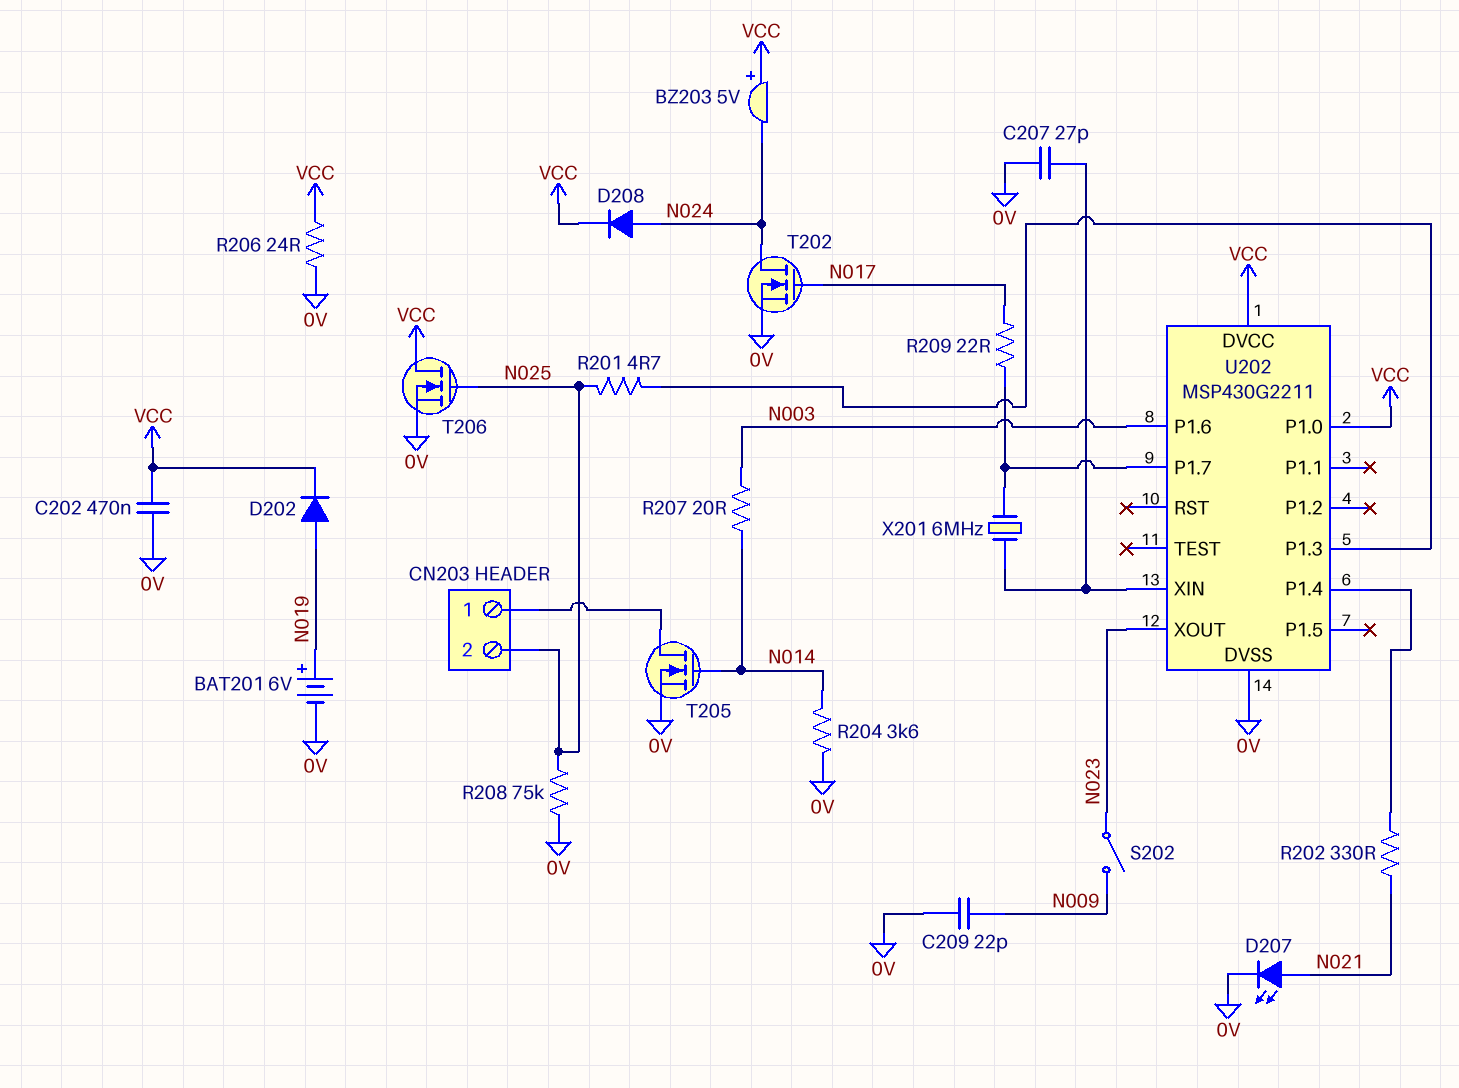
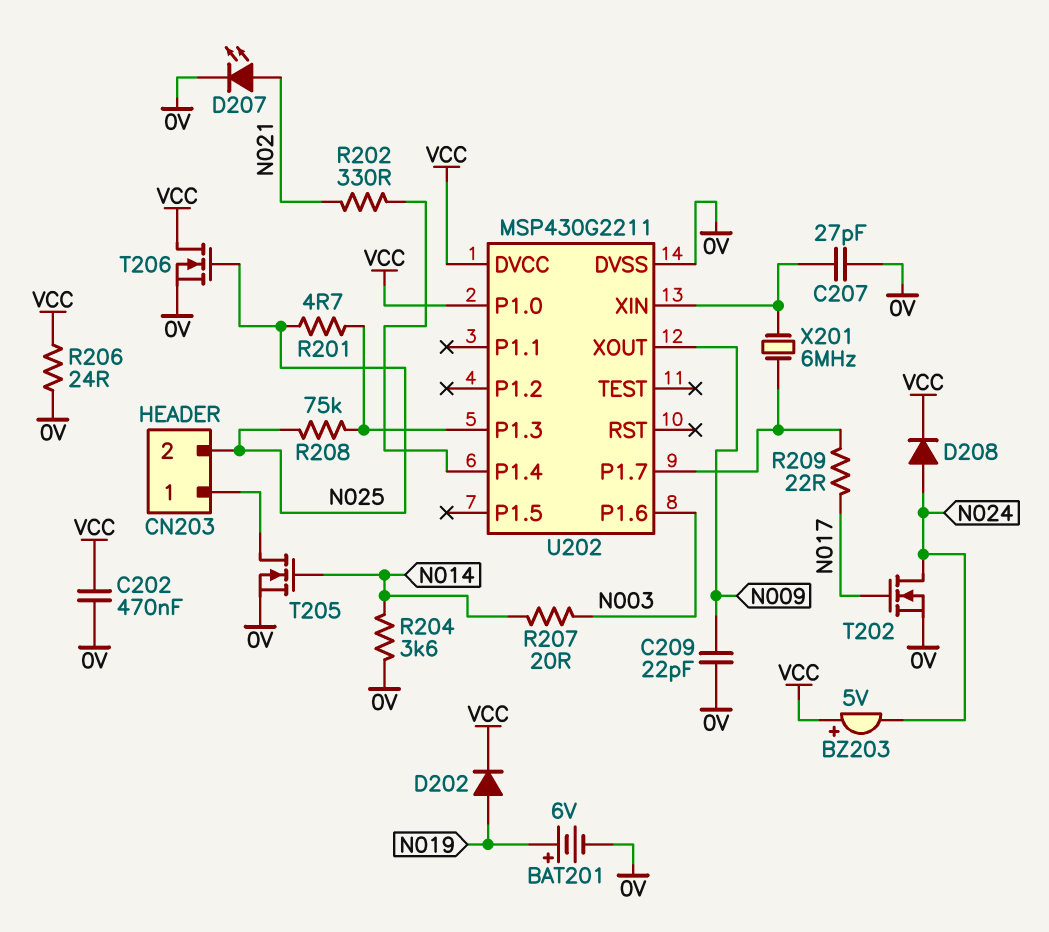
R208: 75k (0V, N025) -> 75k (N025, U202/P1.3)
S202: switch (N009, N023) -> none
U202 pin XOUT: N023 -> N009

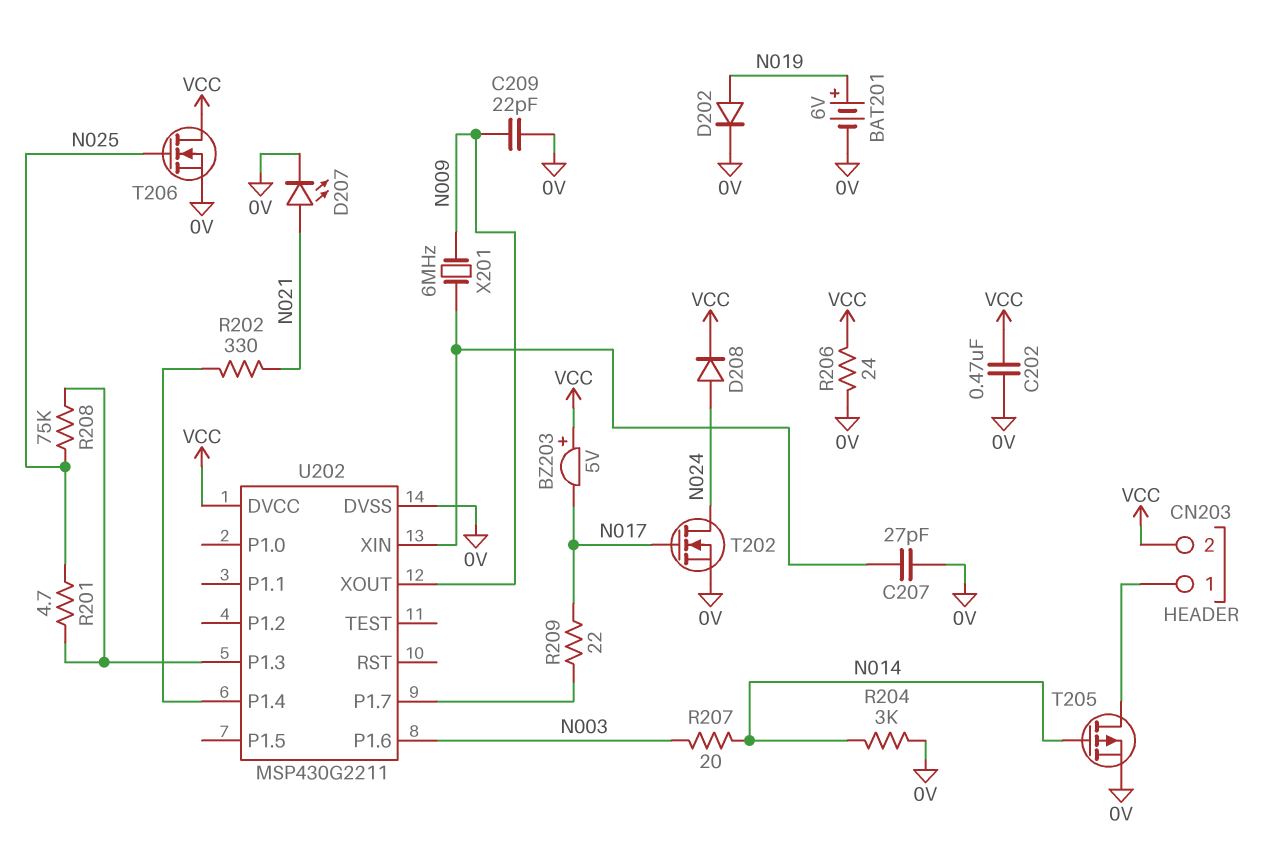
BZ203: buzzer 5V (plus VCC, minus N024) -> buzzer 5V (plus VCC, minus N017)
CN203 pin 2: N025 -> VCC
D202: diode (A N019, K VCC) -> diode (A N019, K 0V)
R204: 3.6k (0V, N014) -> 3k (0V, N014)
T205: NMOS (G N014, D CN203/1, S 0V) -> PMOS (G N014, D CN203/1, S 0V)
U202 pin P1.0: VCC -> none
X201: 6MHz (U202/P1.7, U202/XIN) -> 6MHz (N009, U202/XIN)

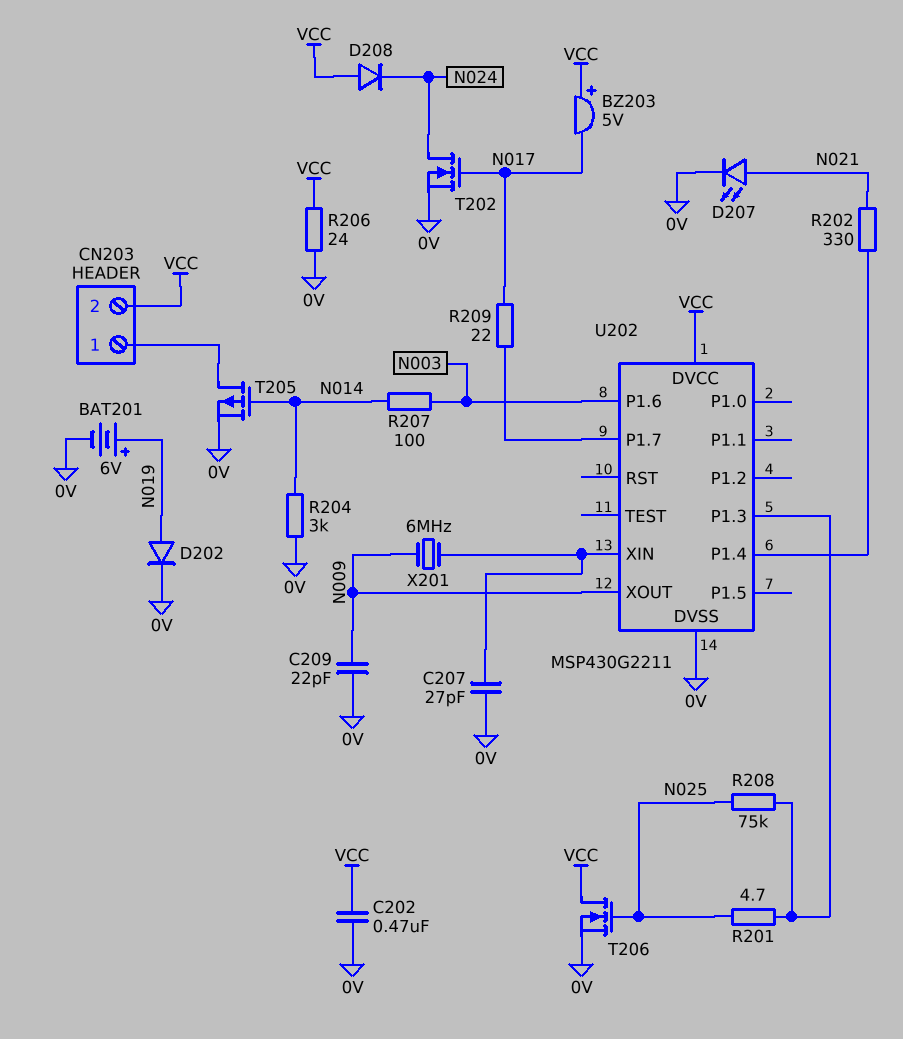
D208: diode (A N024, K VCC) -> diode (A VCC, K N024)
R207: 20 (N003, N014) -> 100 (N003, N014)

